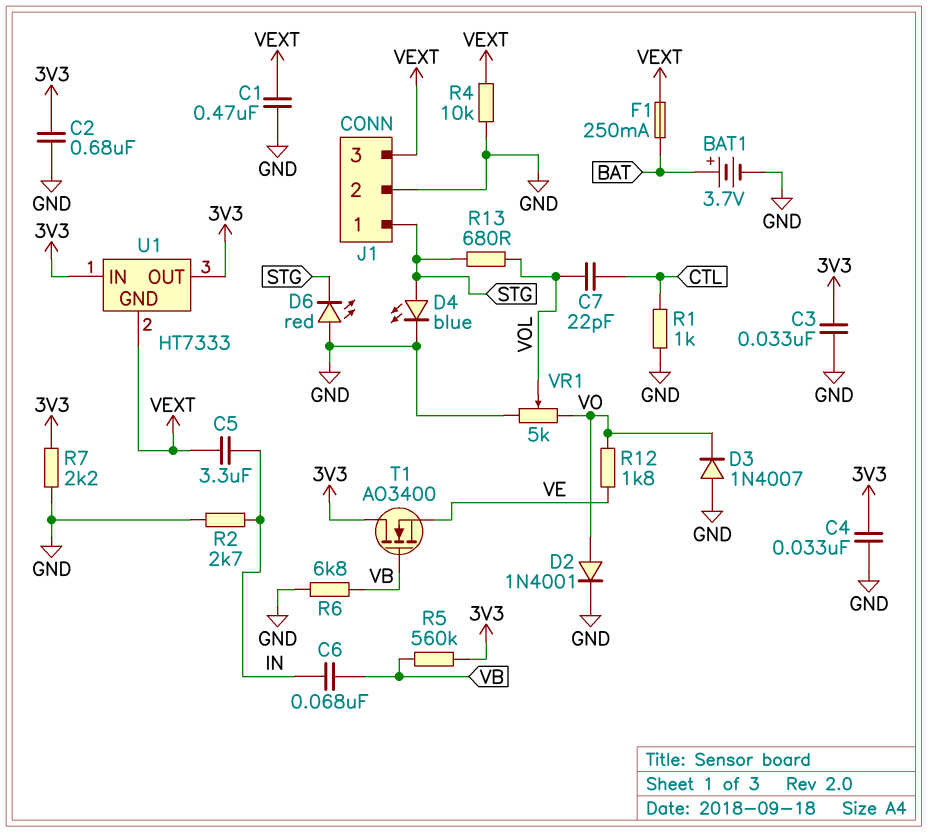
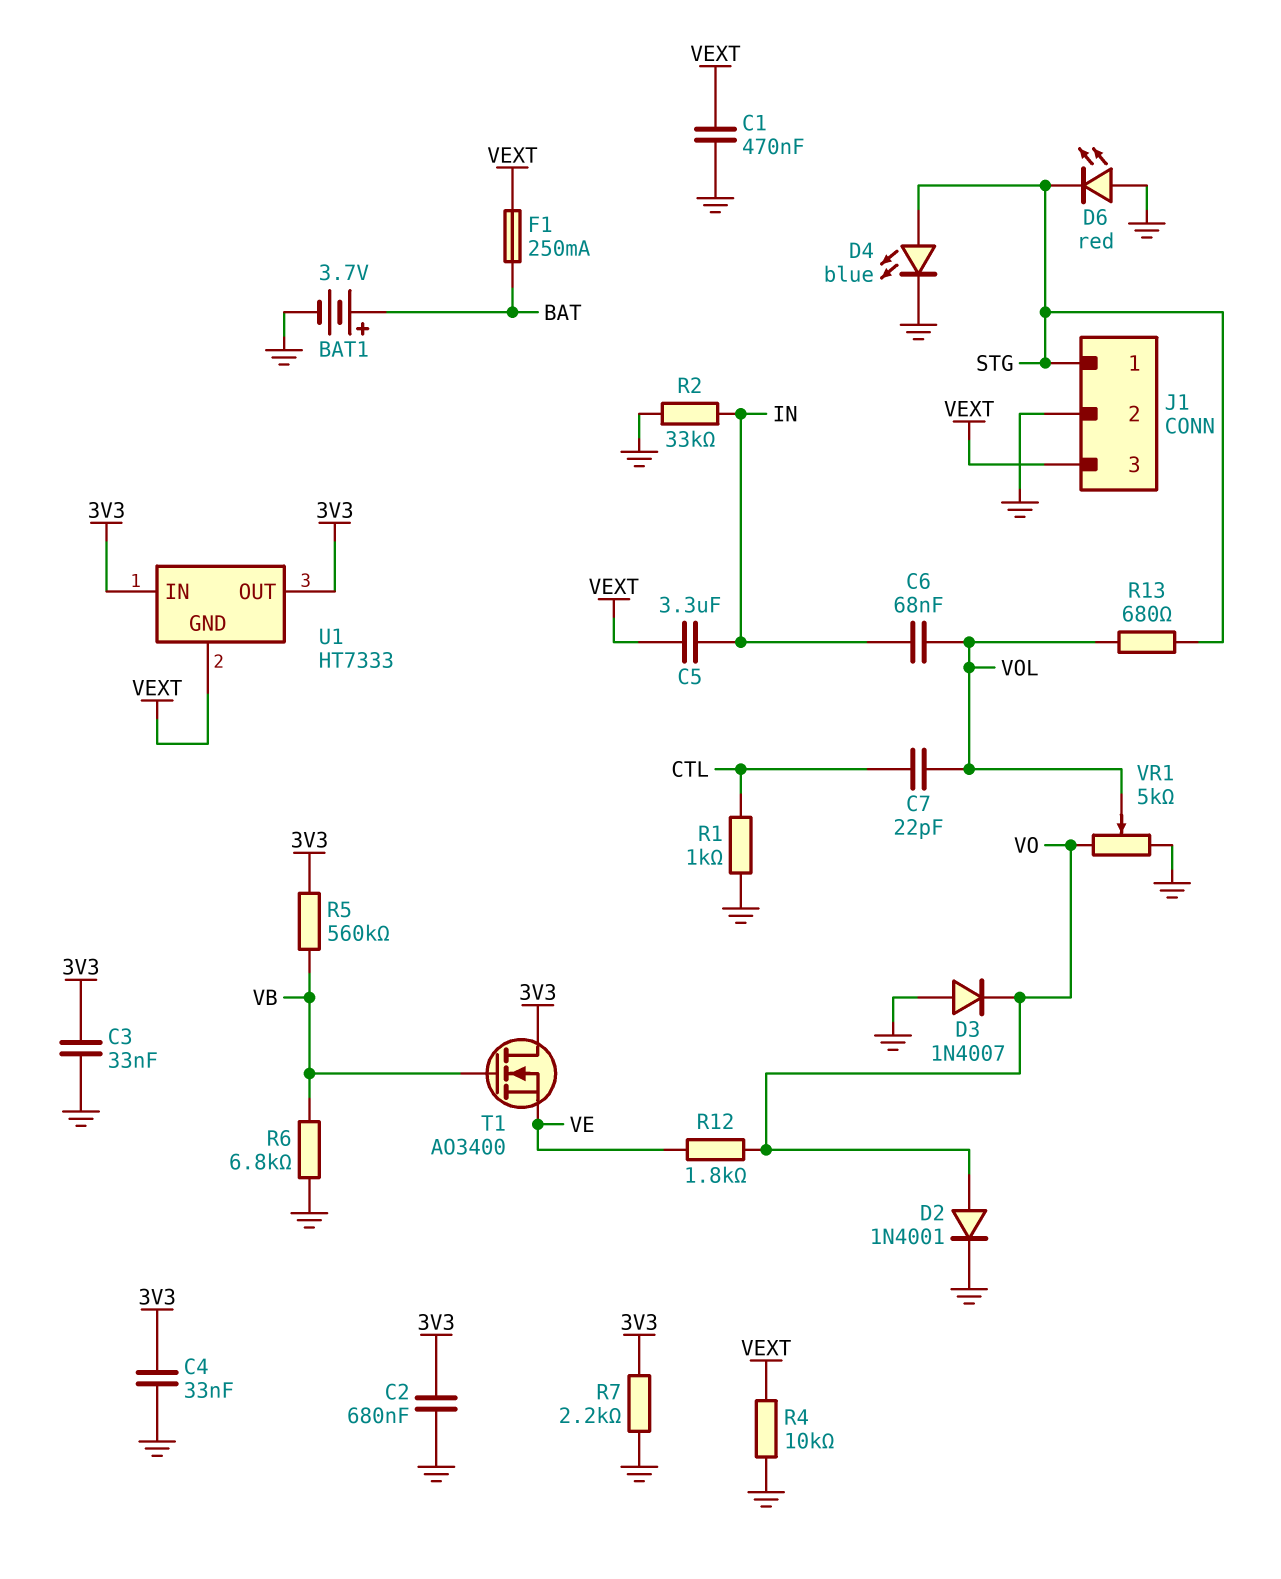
C6: 68nF (IN, VB) -> 68nF (IN, VOL)
R2: 2.7k (GND, IN) -> 33k (GND, IN)

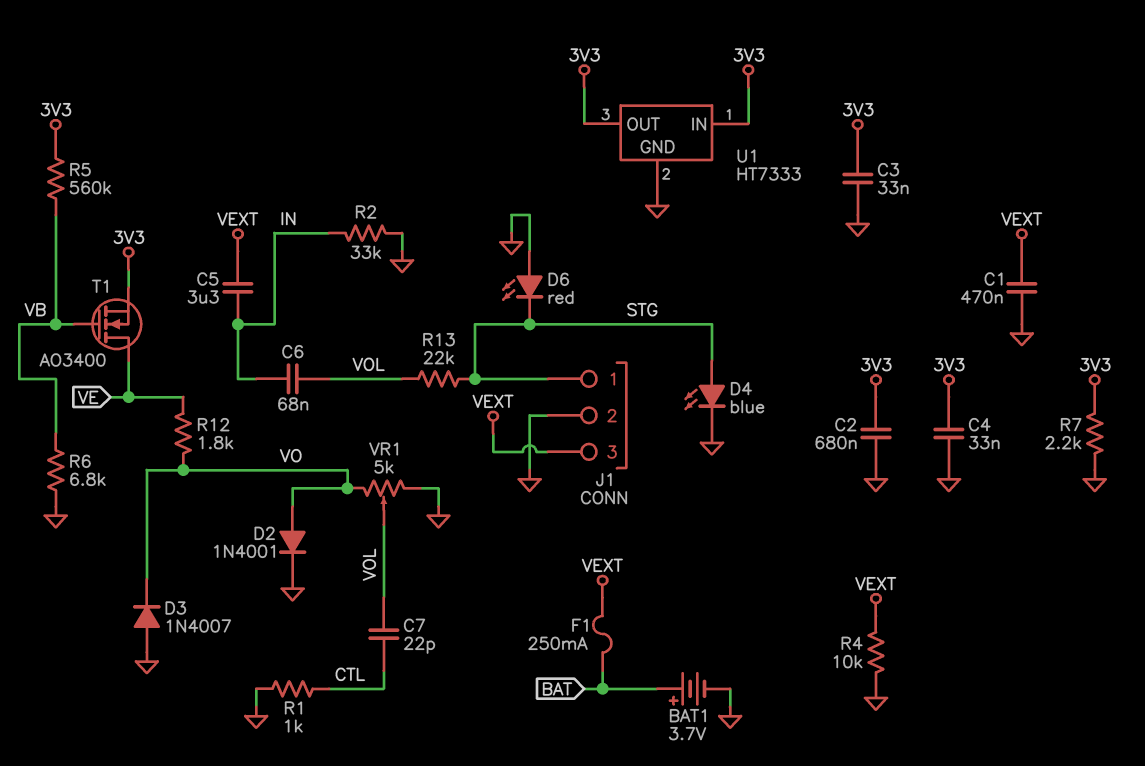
R13: 680 (STG, VOL) -> 22k (STG, VOL)
T1: NMOS AO3400 (G VB, D 3V3, S VE) -> NMOS AO3400 (G VB, D VE, S 3V3)
U1 pin GND: VEXT -> GND

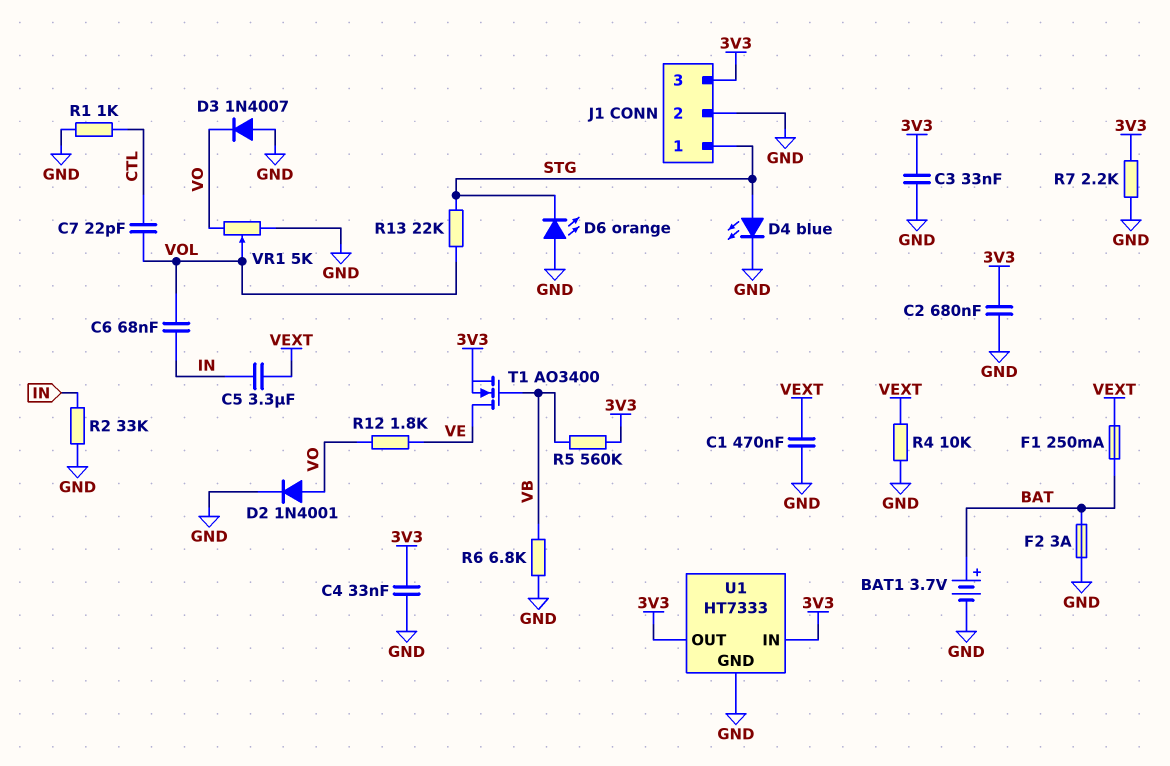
D6: LED red (A GND, K STG) -> LED orange (A GND, K STG)
F2: none -> 3A (BAT, GND)
J1 pin 3: VEXT -> 3V3

